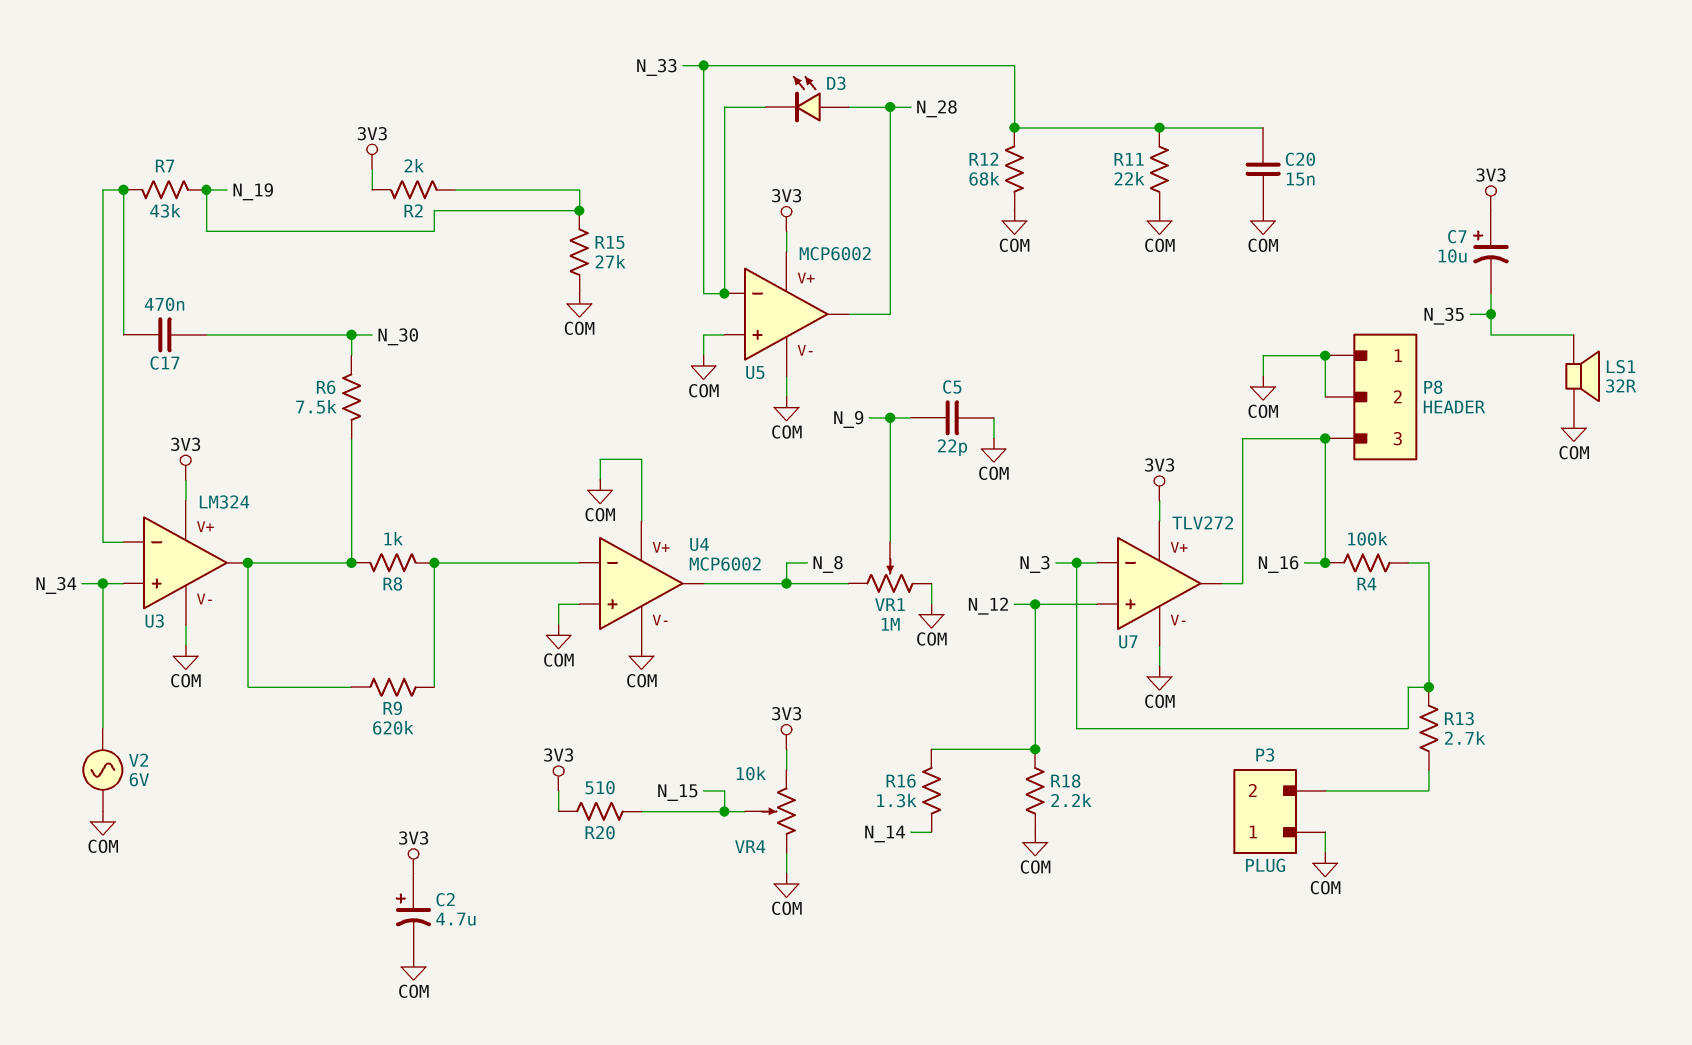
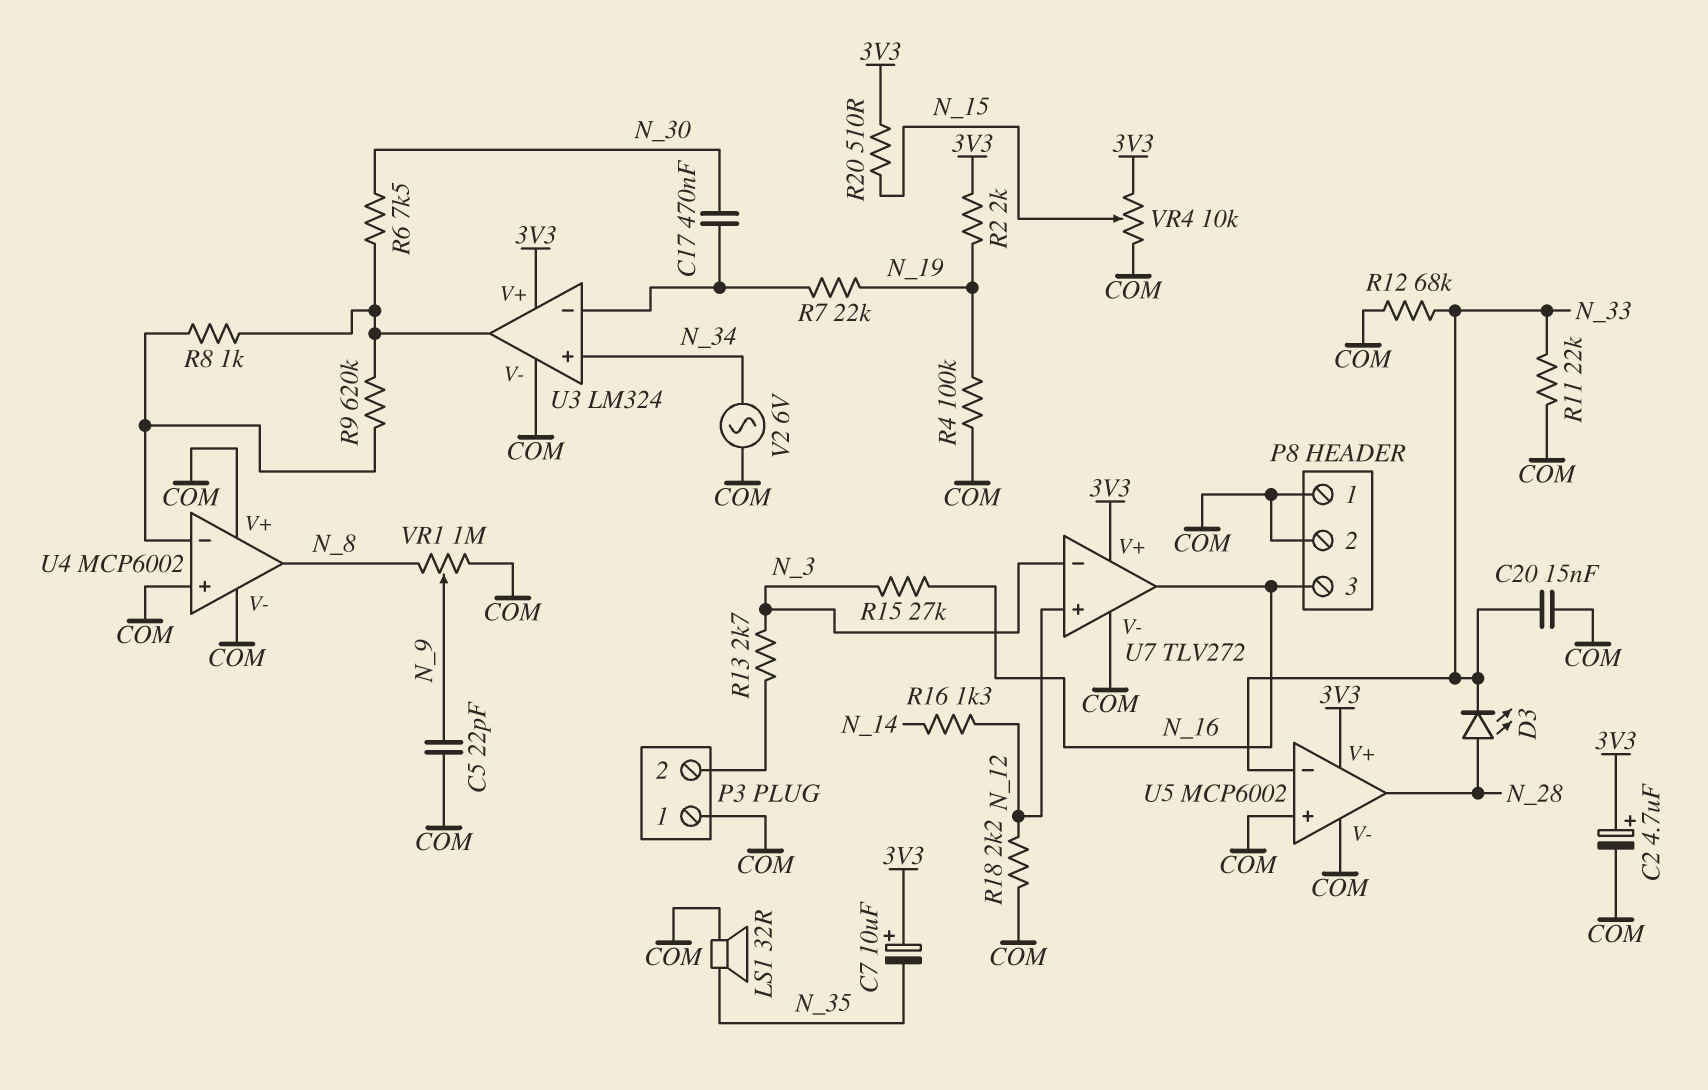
R4: 100k (N_3, N_16) -> 100k (COM, N_19)
R7: 43k (N_19, U3/in-) -> 22k (N_19, U3/in-)
R15: 27k (COM, N_19) -> 27k (N_3, N_16)

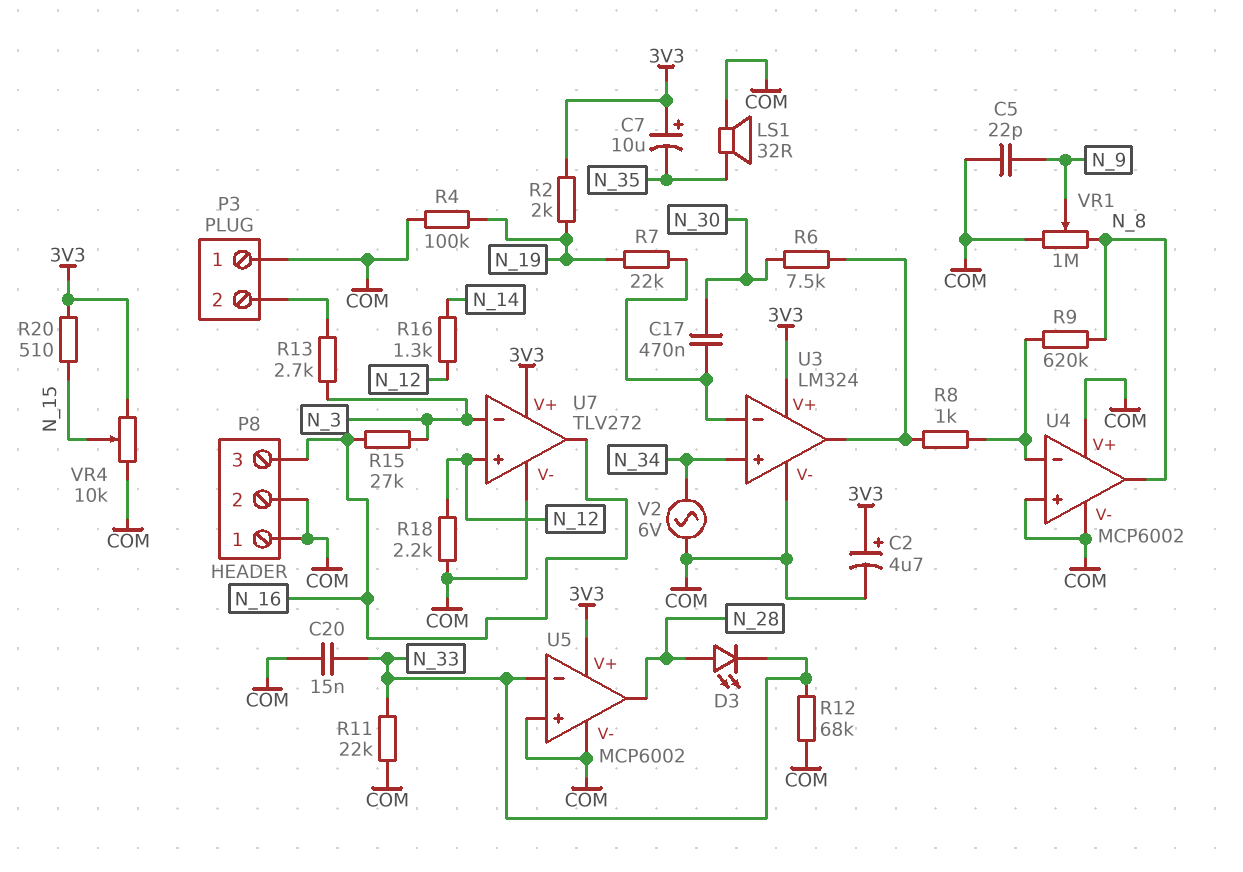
R9: 620k (U3/out, U4/in-) -> 620k (N_8, U4/in-)

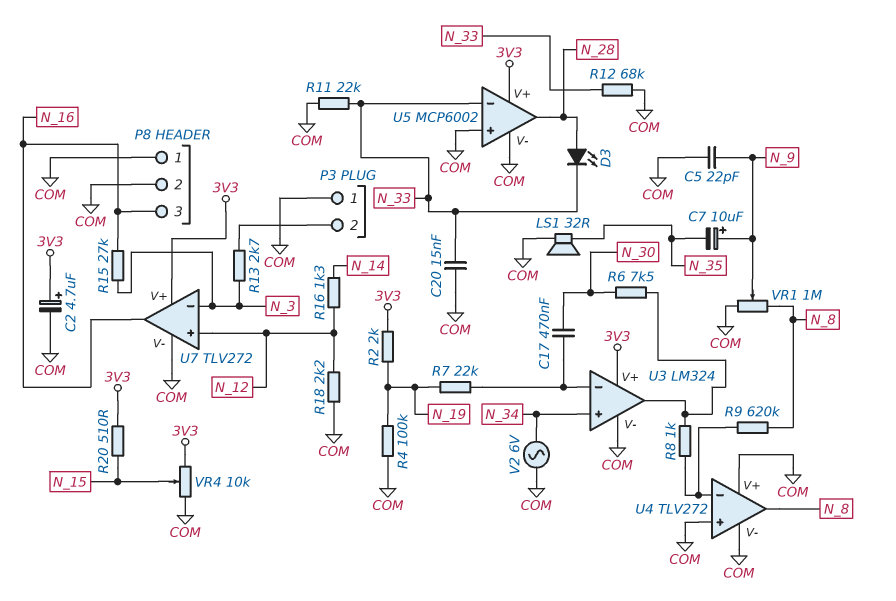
C7: 10uF (plus 3V3, minus N_35) -> 10uF (plus N_9, minus N_35)
U4: MCP6002 -> TLV272

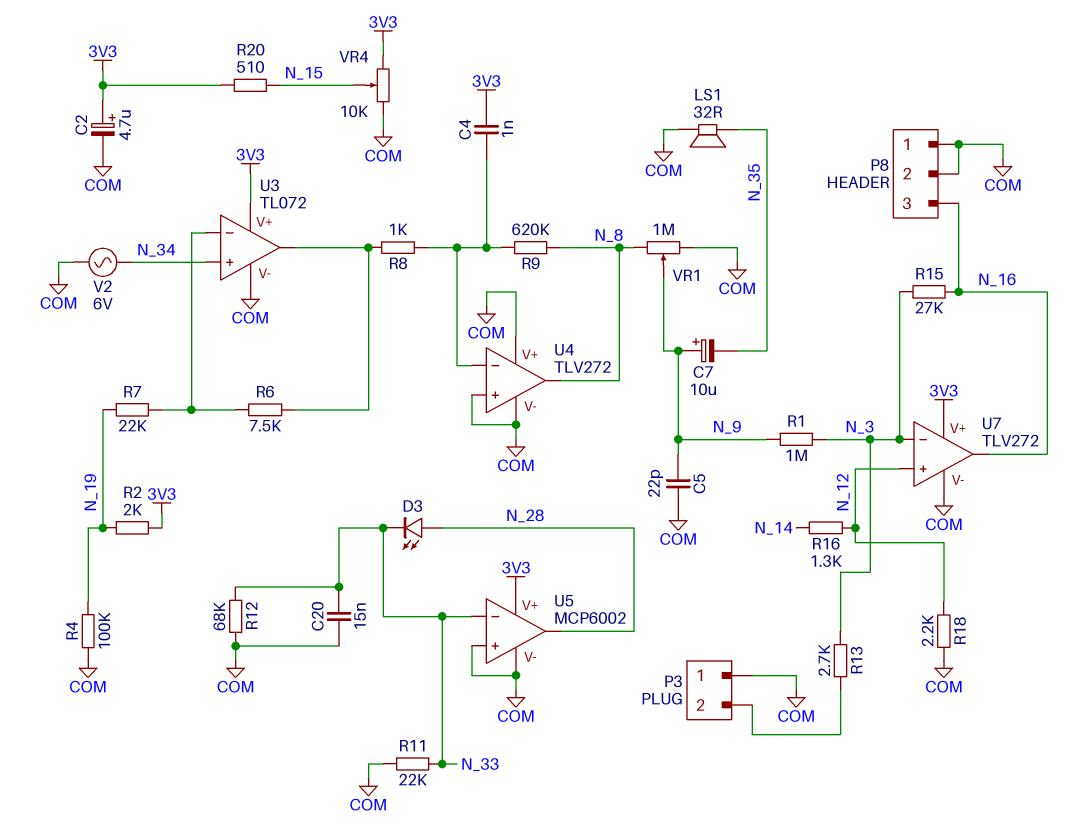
C4: none -> 1nF (3V3, U4/in-)
C17: 470nF (N_30, U3/in-) -> none
R1: none -> 1M (N_3, N_9)
R6: 7.5k (N_30, U3/out) -> 7.5k (U3/in-, U3/out)
U3: LM324 -> TL072

